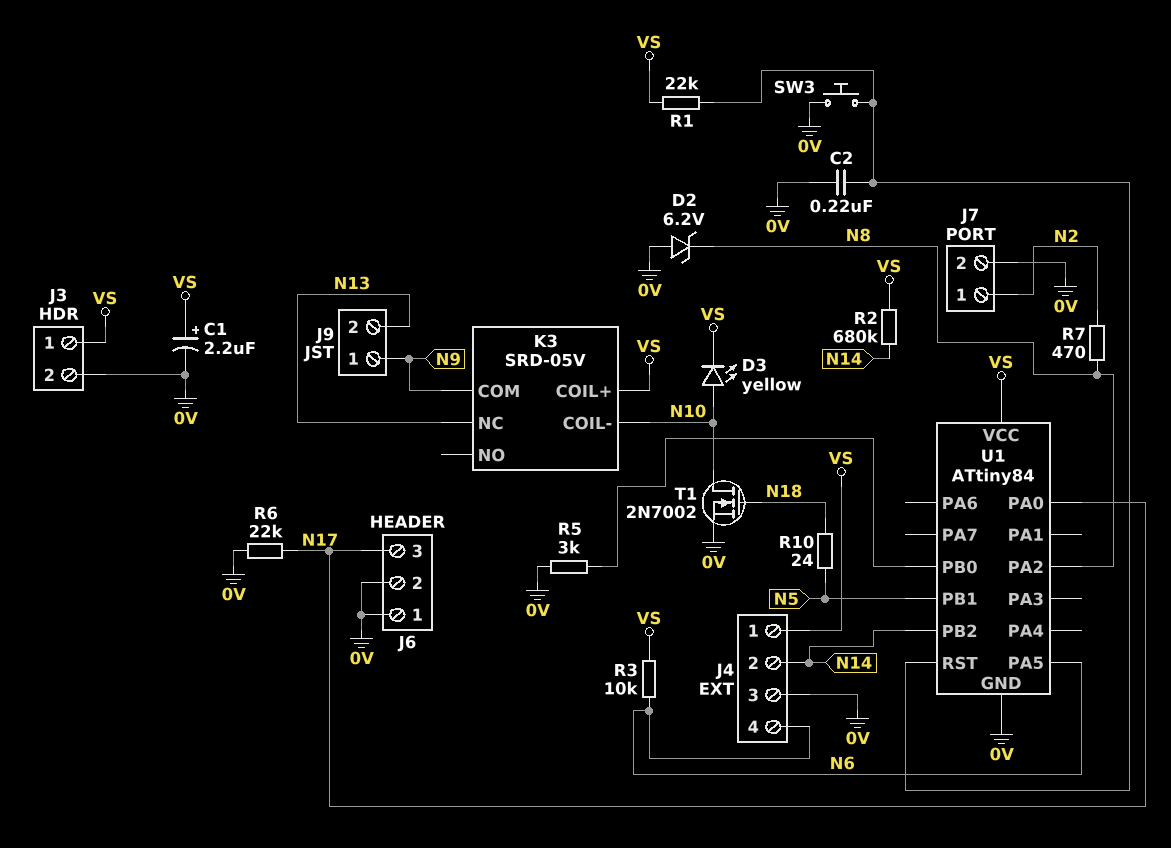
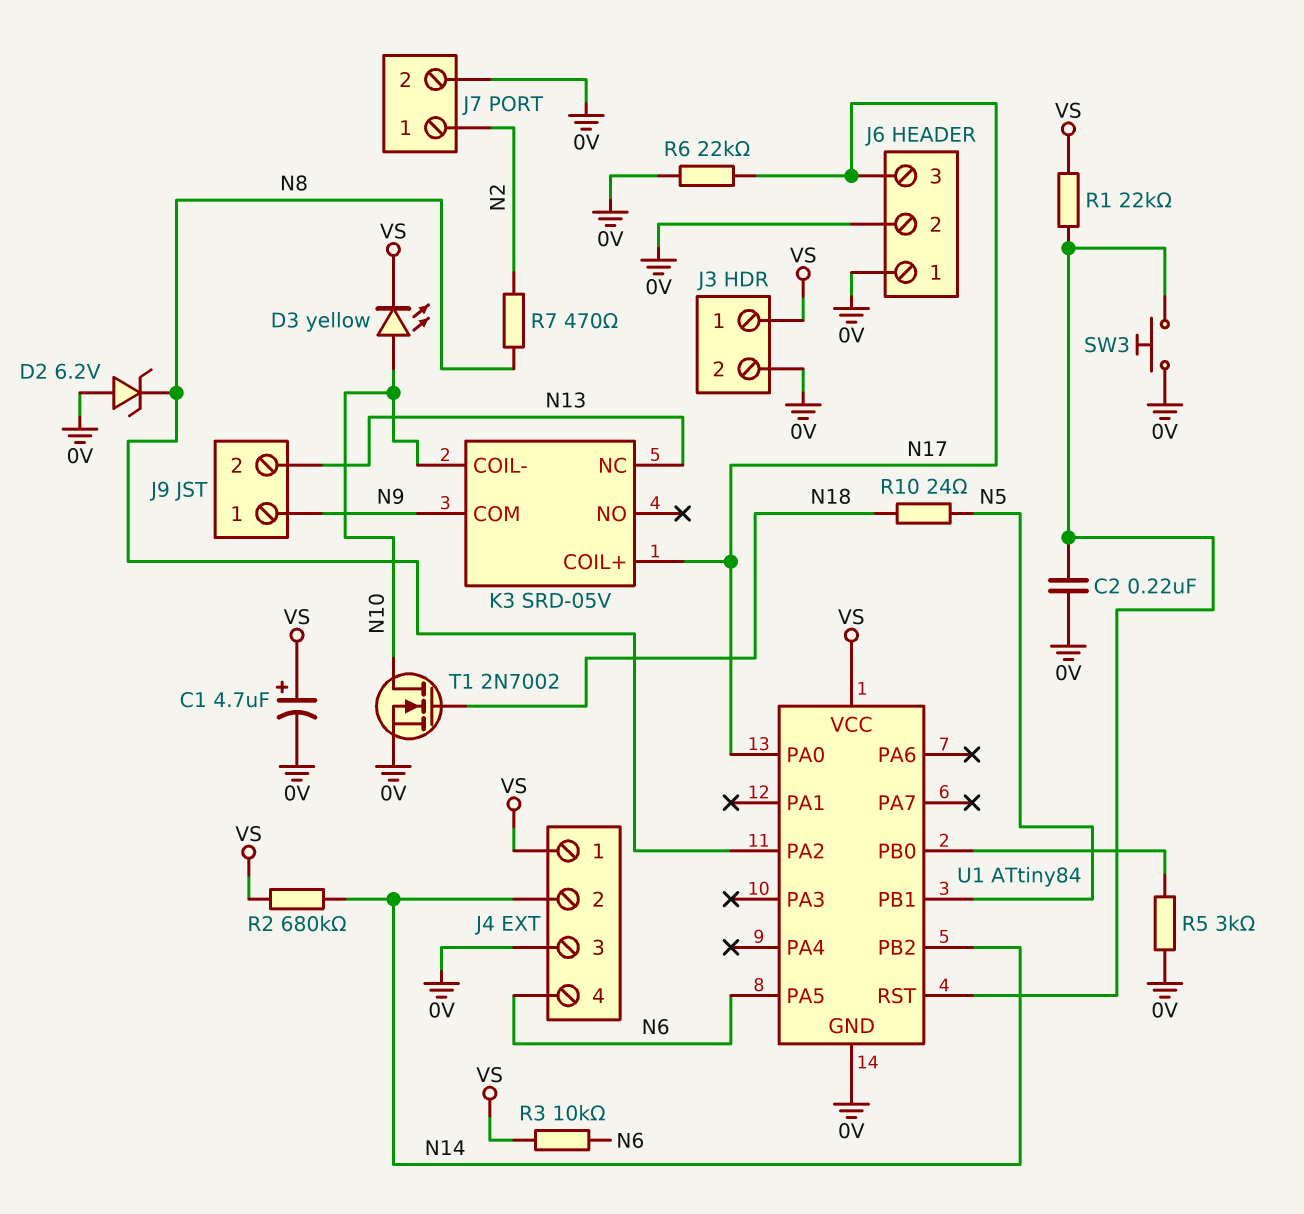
C1: 2.2uF (plus VS, minus 0V) -> 4.7uF (plus VS, minus 0V)
K3 pin COIL+: VS -> N17

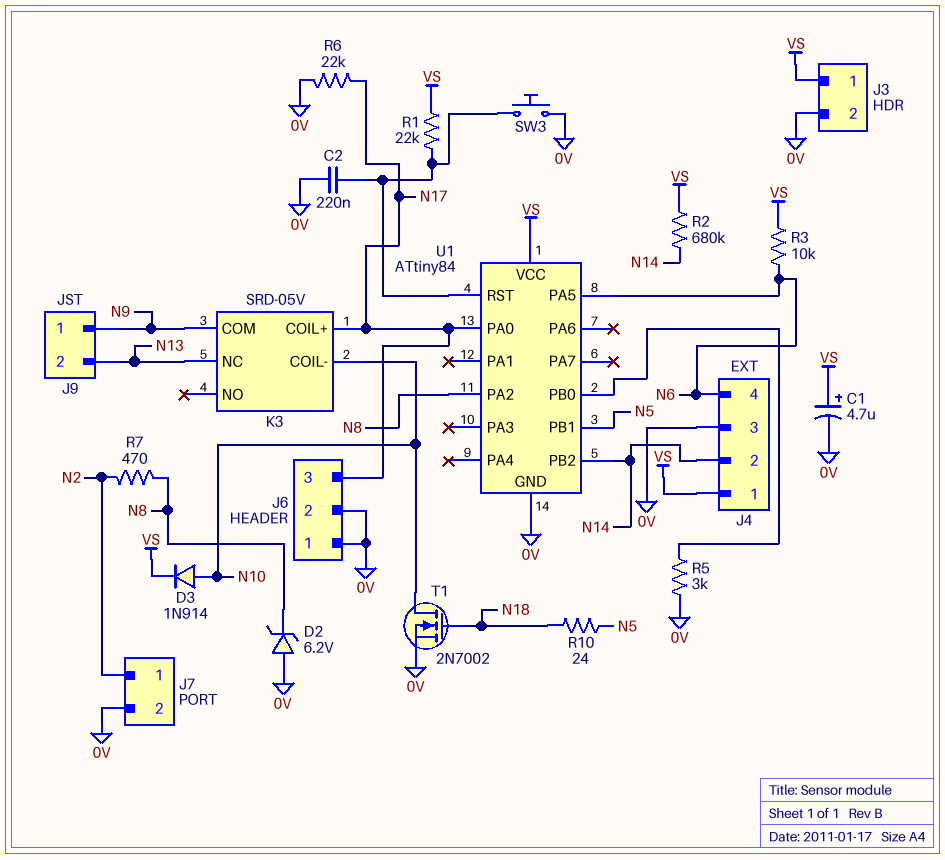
D3: LED yellow (A N10, K VS) -> diode 1N914 (A N10, K VS)

